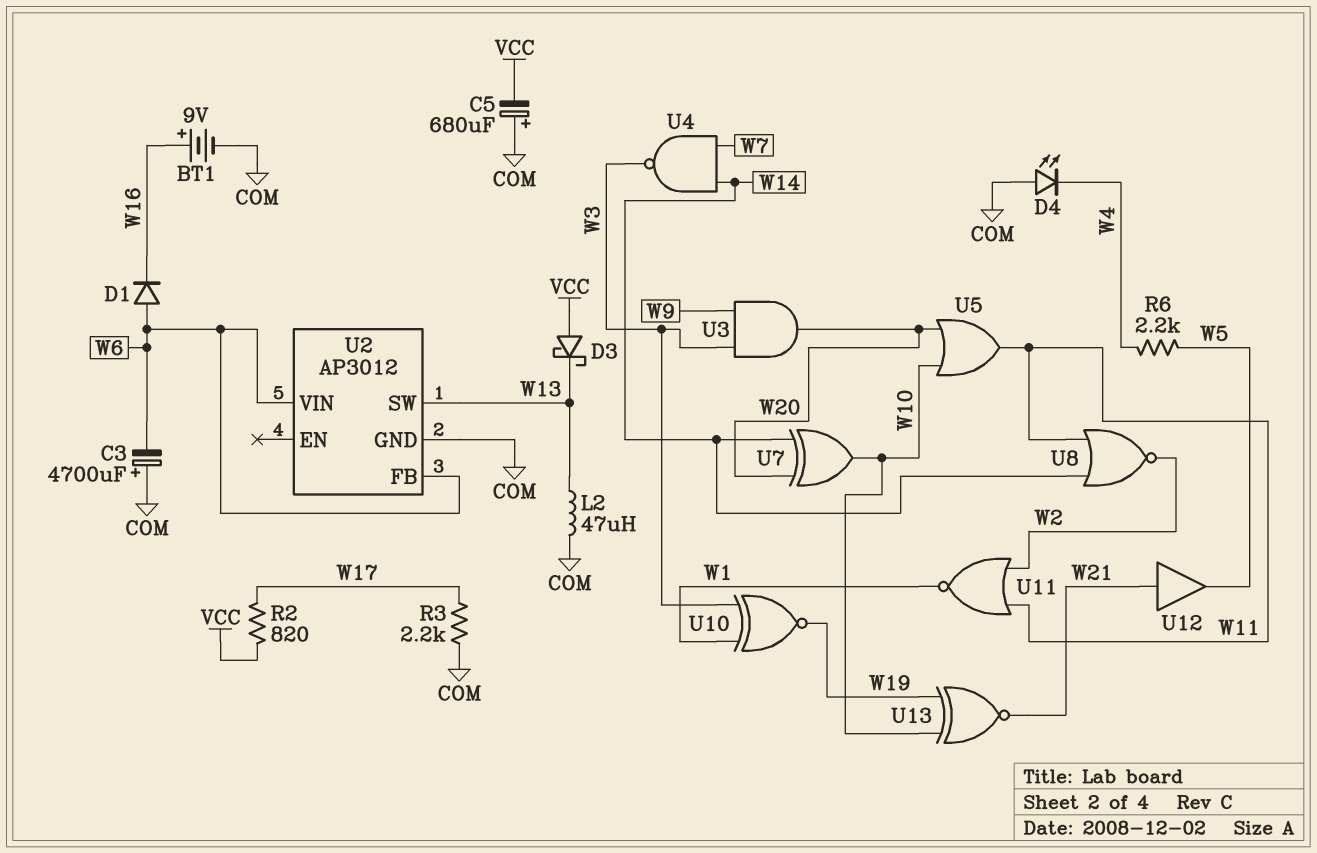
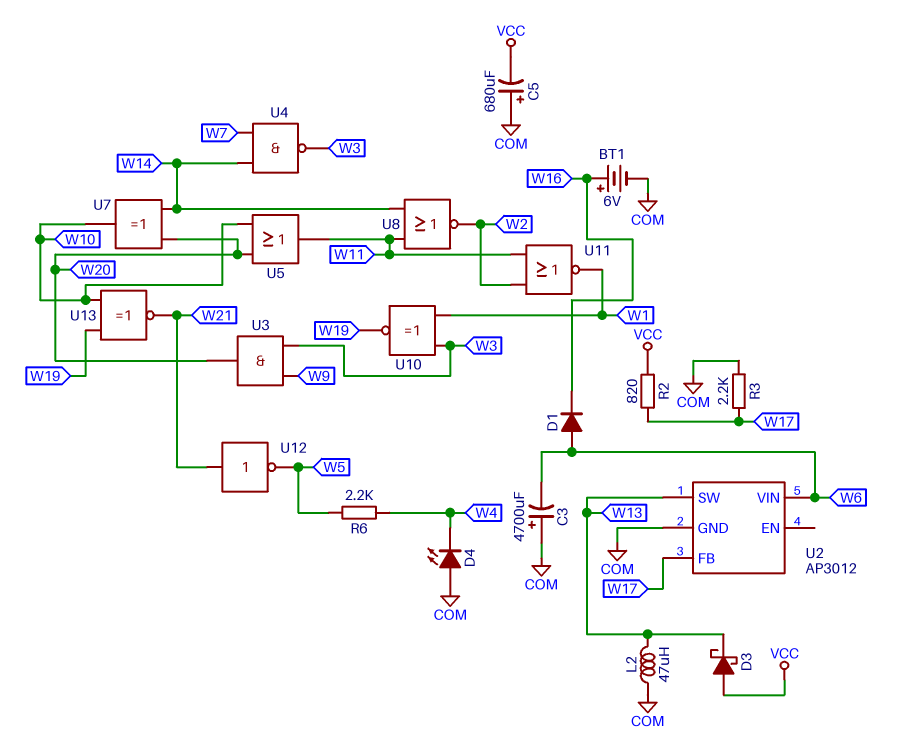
BT1: 9V (plus W16, minus COM) -> 6V (plus W16, minus COM)
U2 pin FB: W6 -> W17
U12: buffer (in W21, out W5) -> NOT (in W21, out W5)

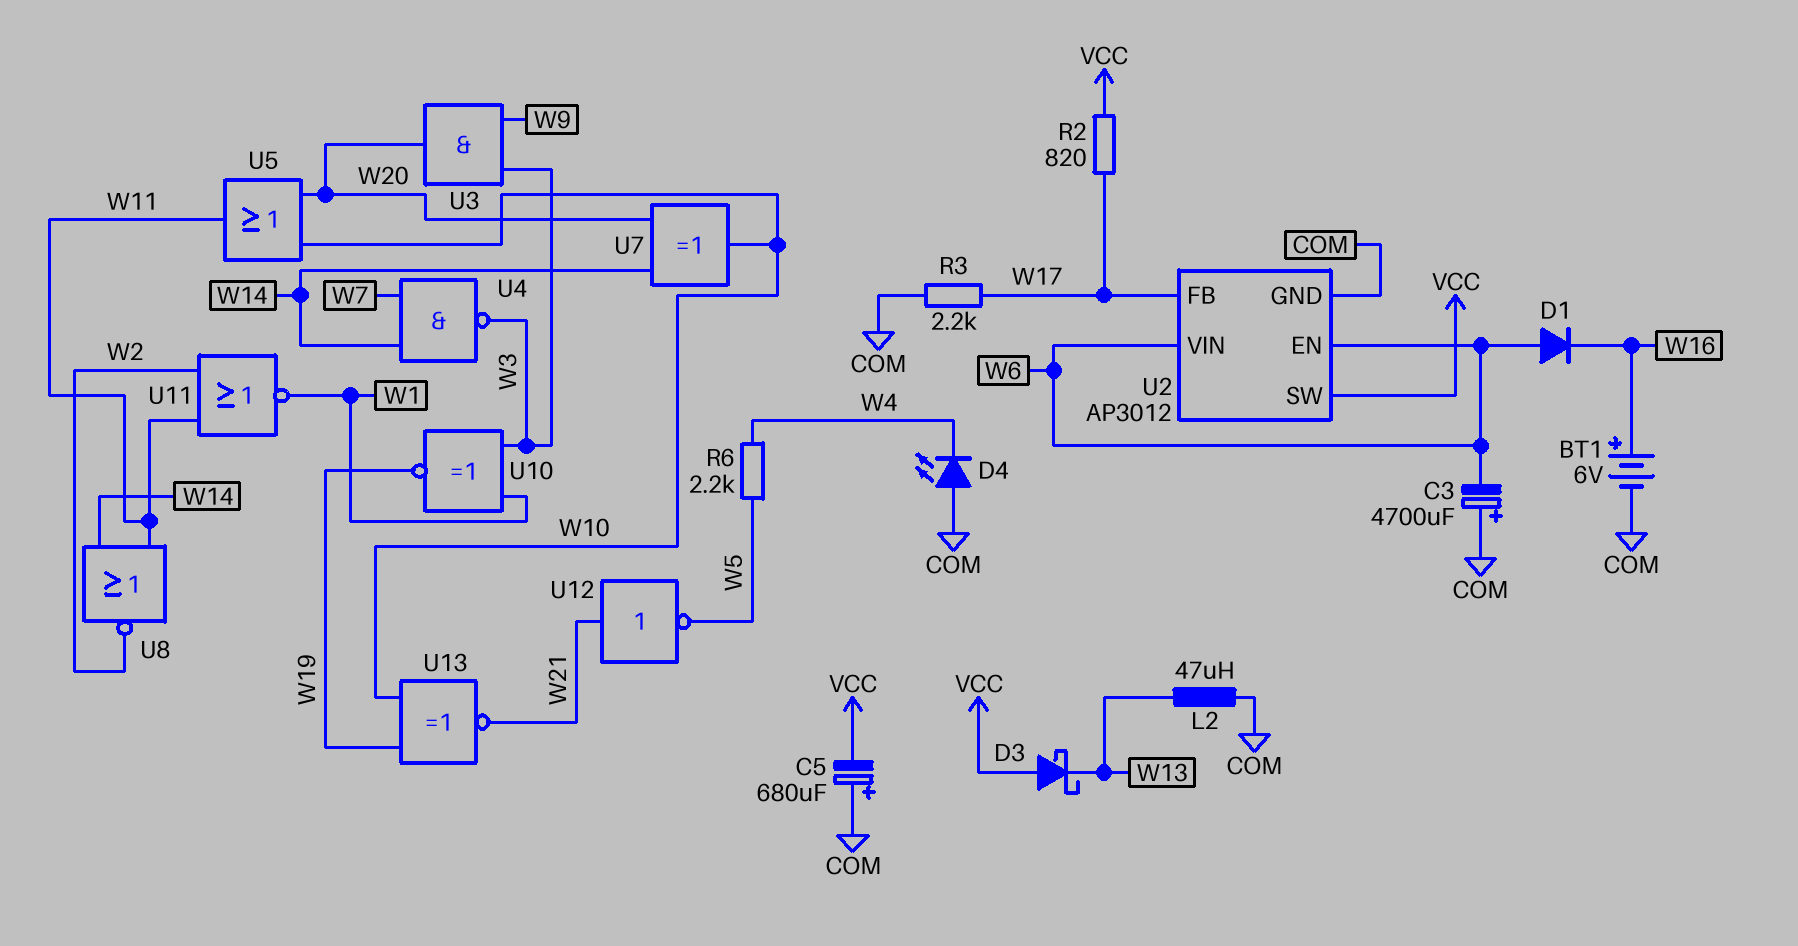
U2 pin EN: none -> W6
U2 pin SW: W13 -> VCC

